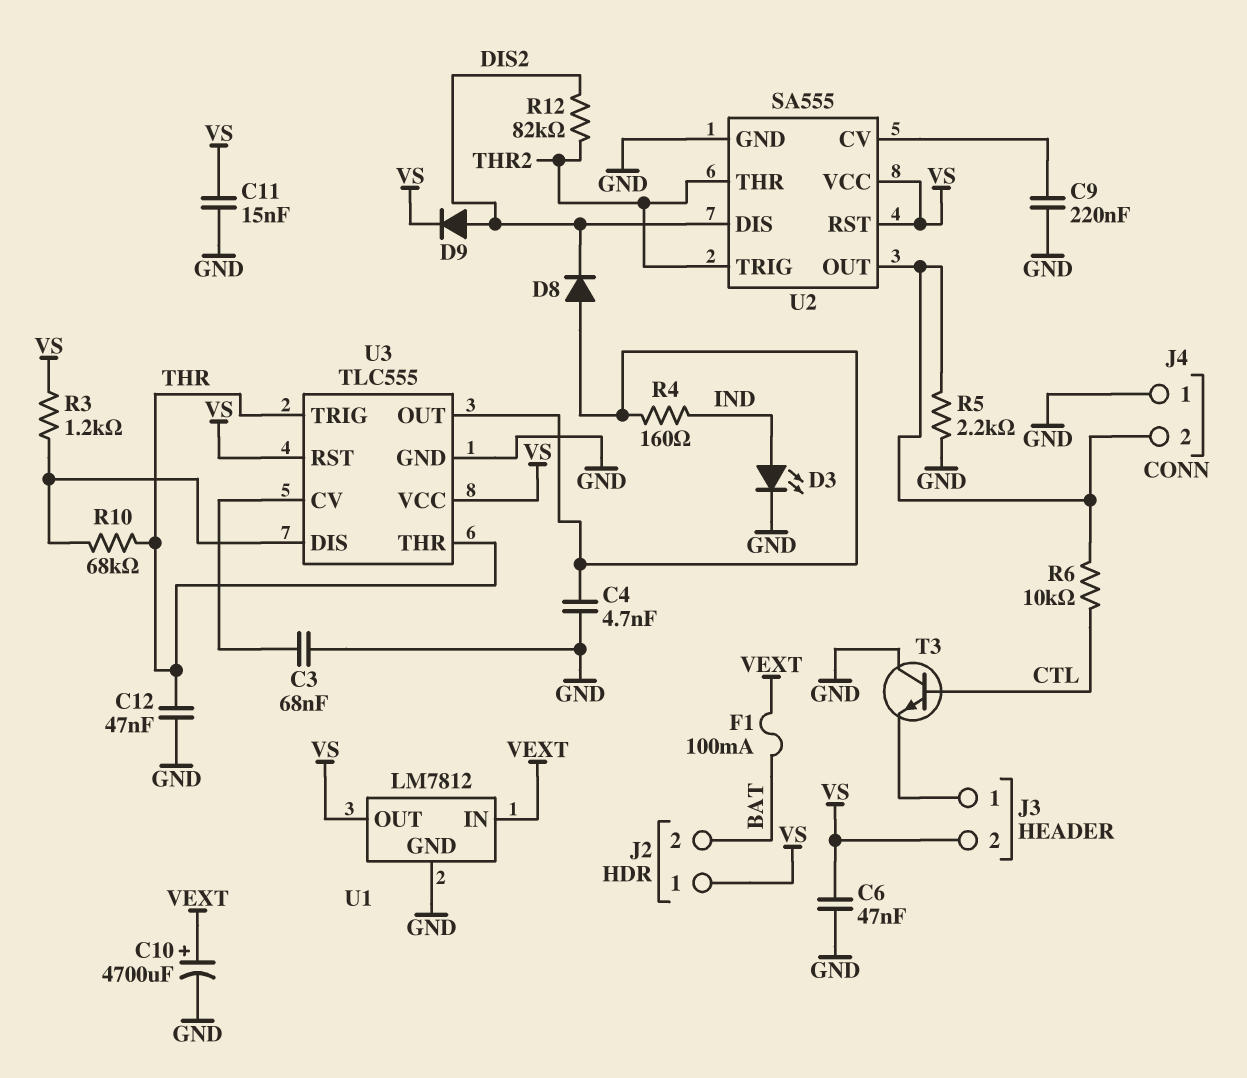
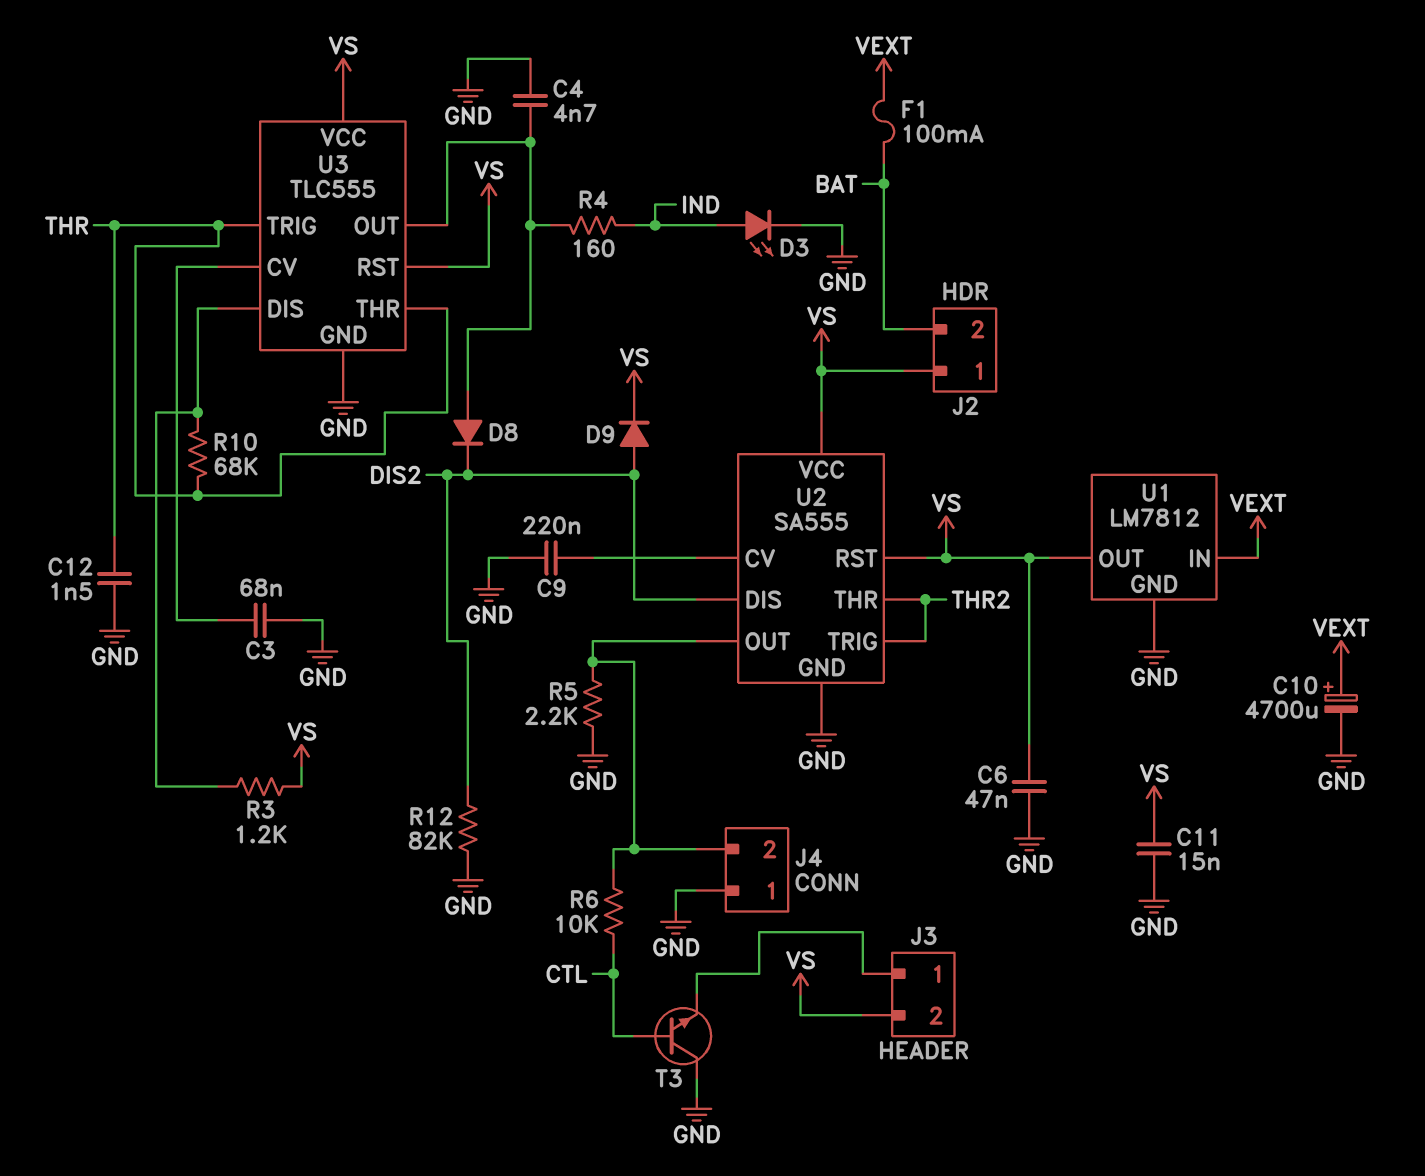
C12: 47nF (GND, THR) -> 1.5nF (GND, THR)
R12: 82k (DIS2, THR2) -> 82k (DIS2, GND)

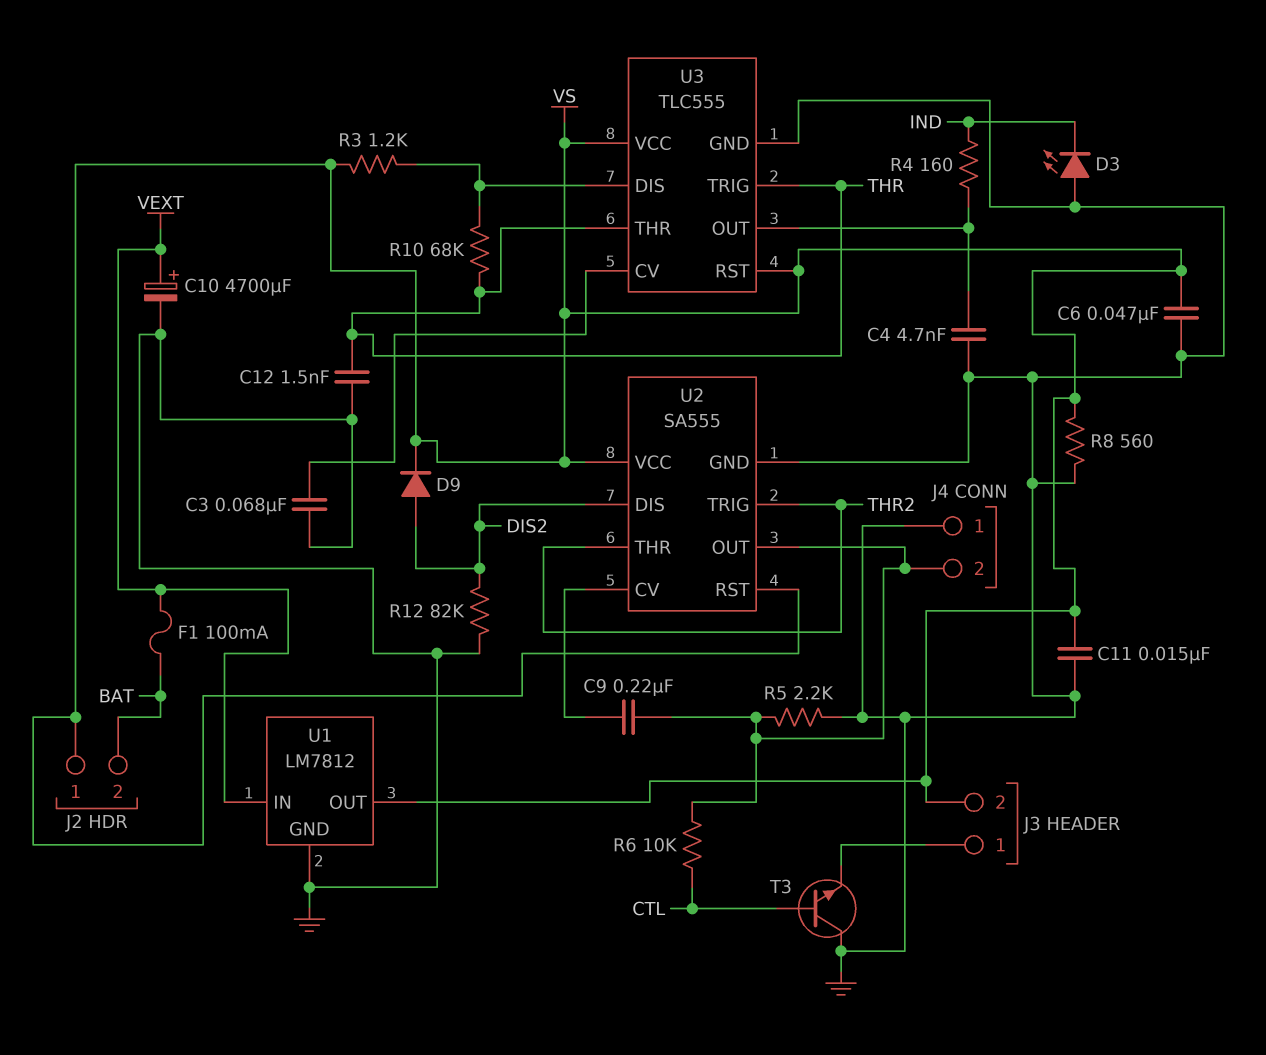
C9: 220nF (GND, U2/CV) -> 220nF (J4/2, U2/CV)
D3: LED (A IND, K GND) -> LED (A GND, K IND)
D8: diode (A U3/OUT, K DIS2) -> none
R8: none -> 560 (GND, VS)

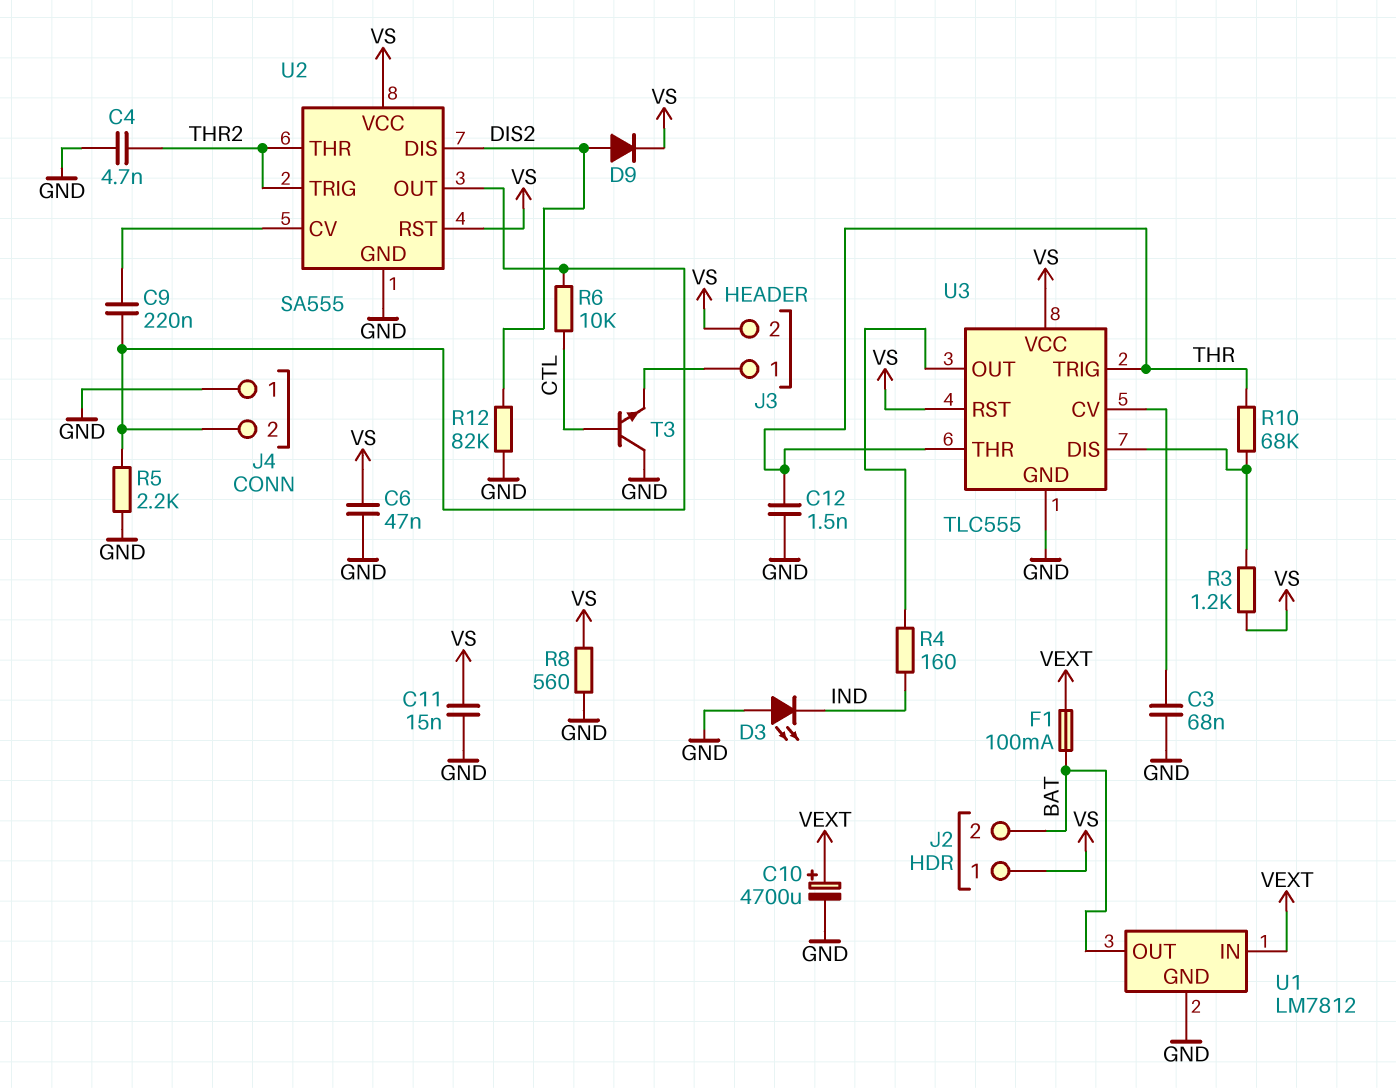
C4: 4.7nF (GND, U3/OUT) -> 4.7nF (GND, THR2)
U1 pin OUT: VS -> BAT

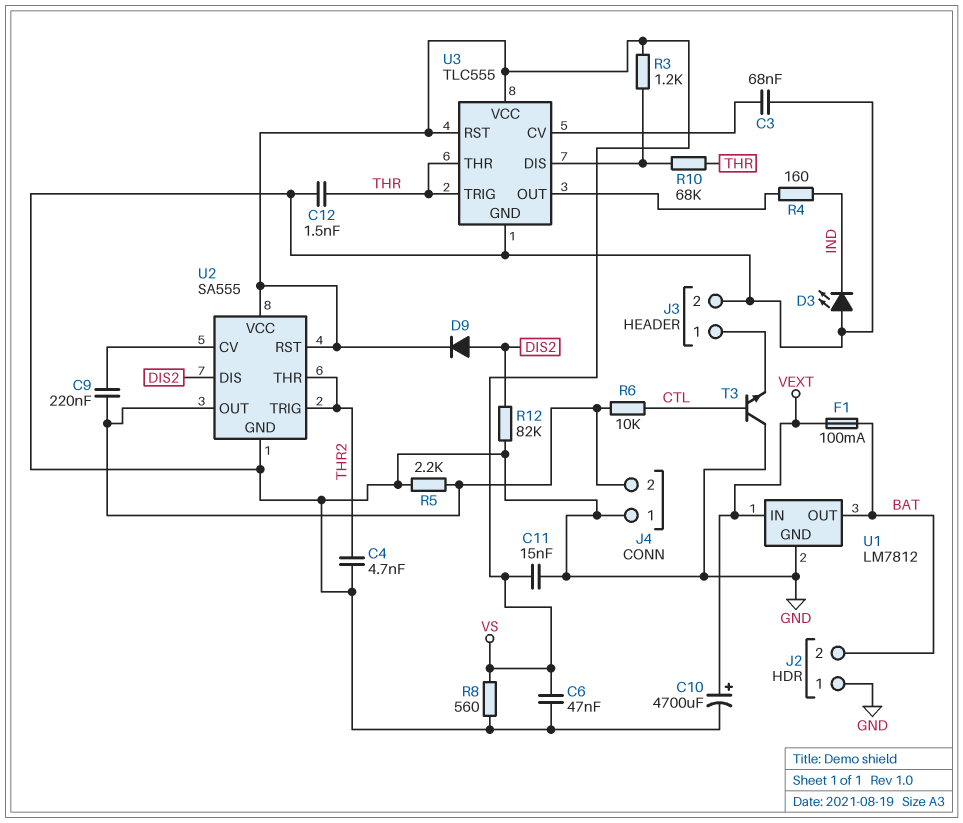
J2 pin 1: VS -> GND
J3 pin 2: VS -> GND

